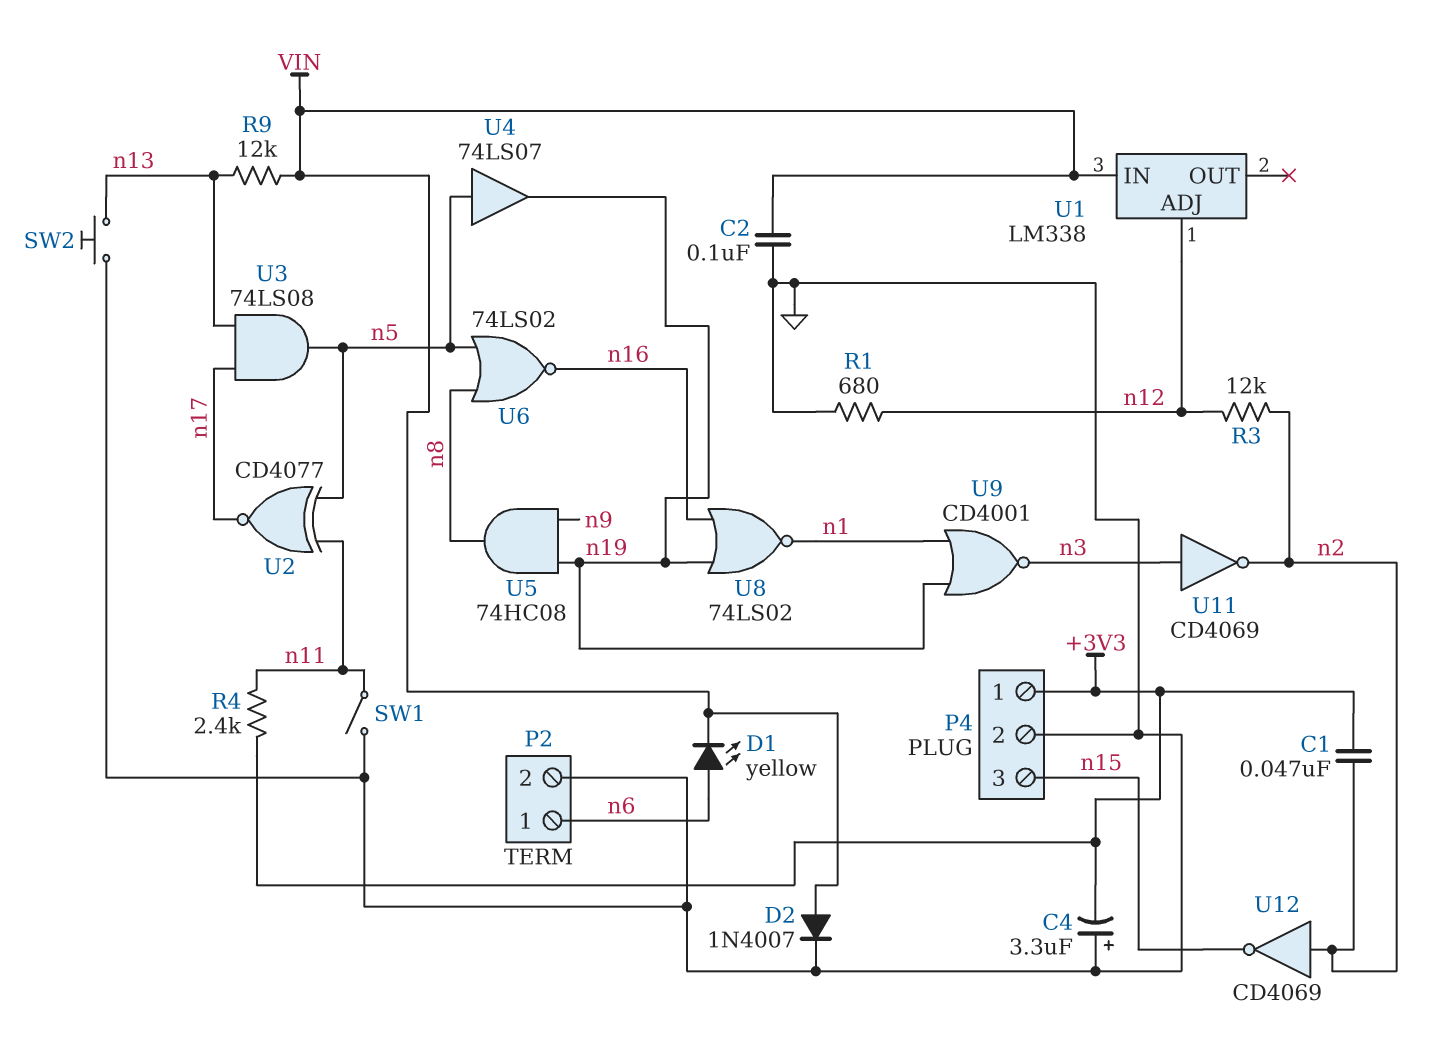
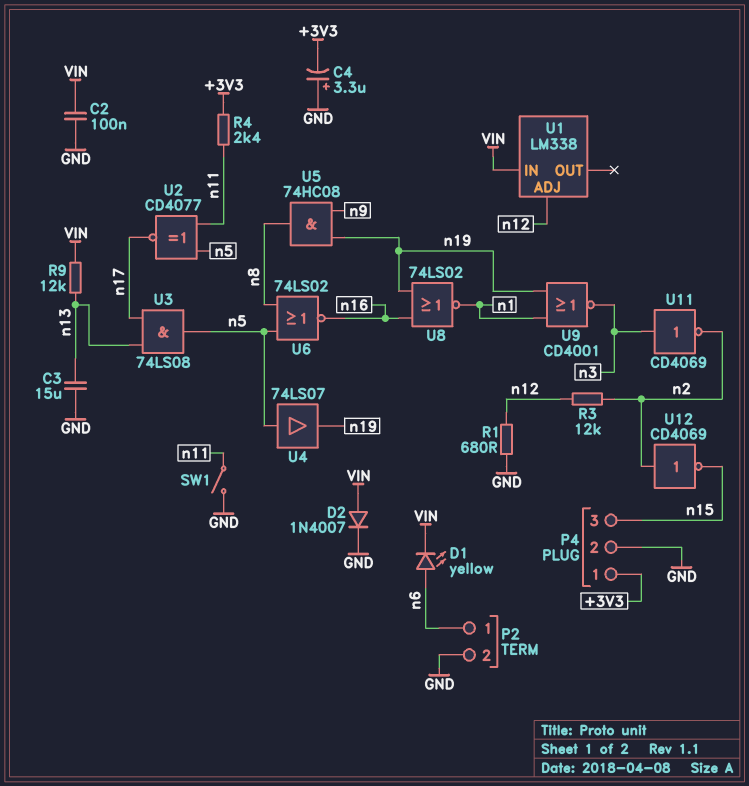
C1: 47nF (+3V3, n2) -> none
C3: none -> 15uF (GND, n13)
SW2: button (GND, n13) -> none

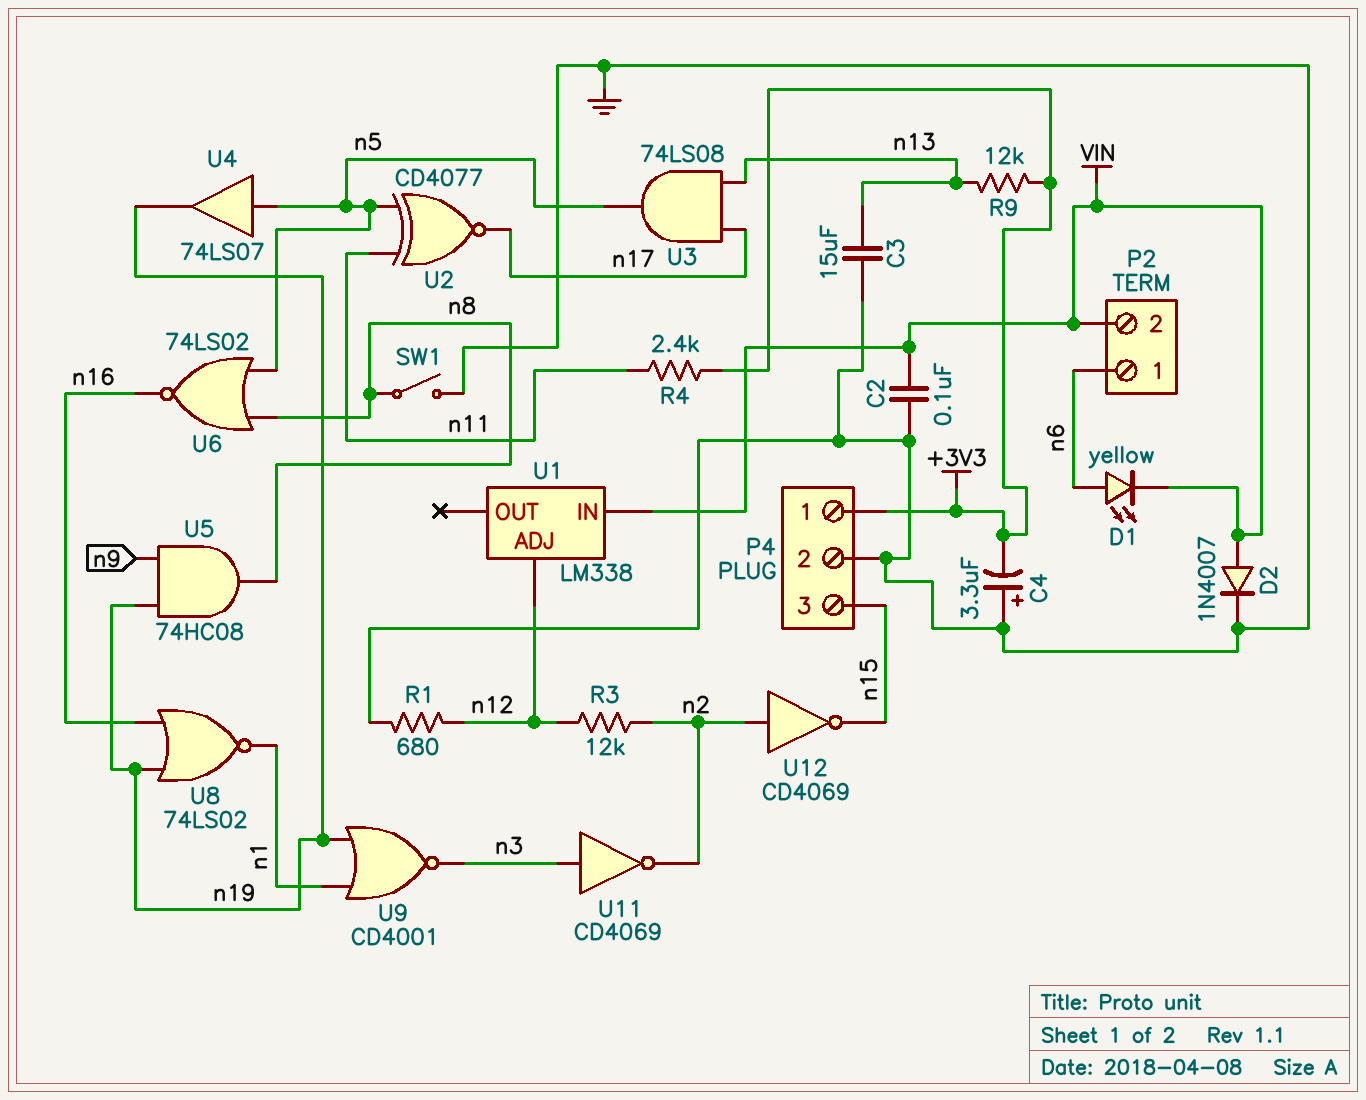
P2 pin 2: GND -> VIN
R9: 12k (VIN, n13) -> 12k (+3V3, n13)
SW1: switch (GND, n11) -> switch (GND, n8)

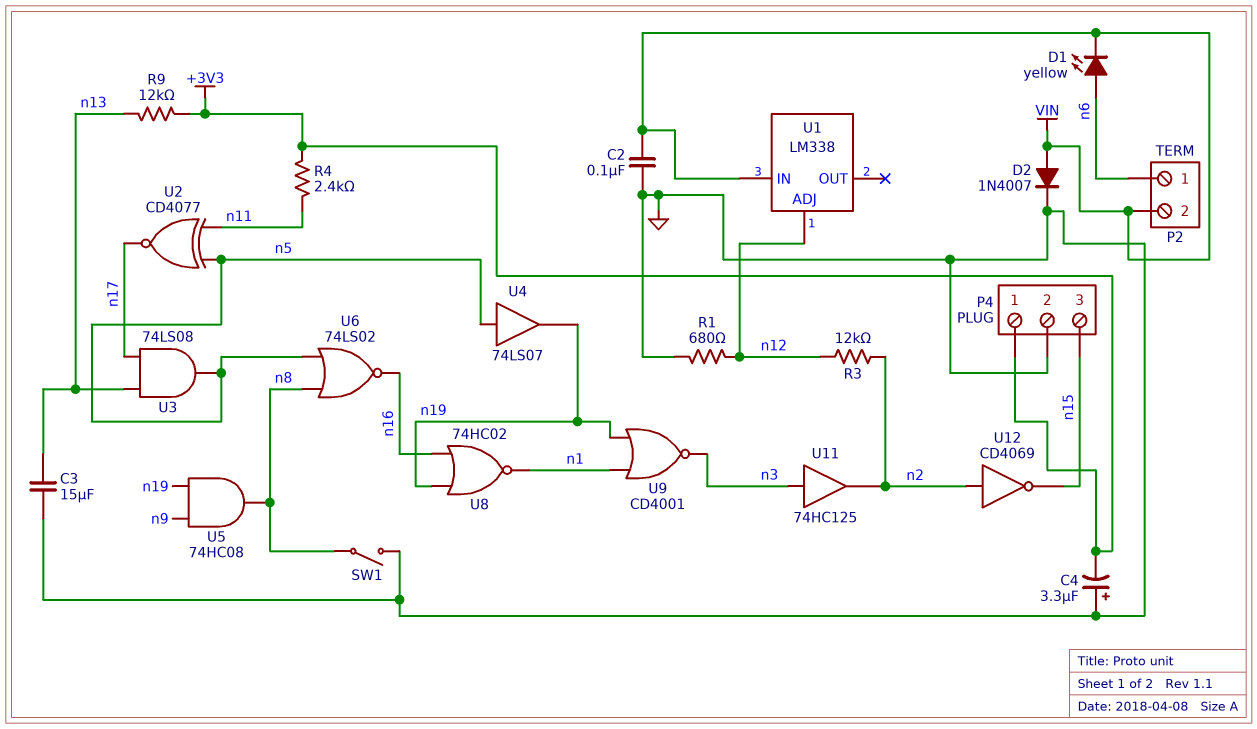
U8: NOR 74LS02 (in n16, in n19, out n1) -> NOR 74HC02 (in n16, in n19, out n1)
U11: NOT CD4069 (in n3, out n2) -> buffer 74HC125 (in n3, out n2)

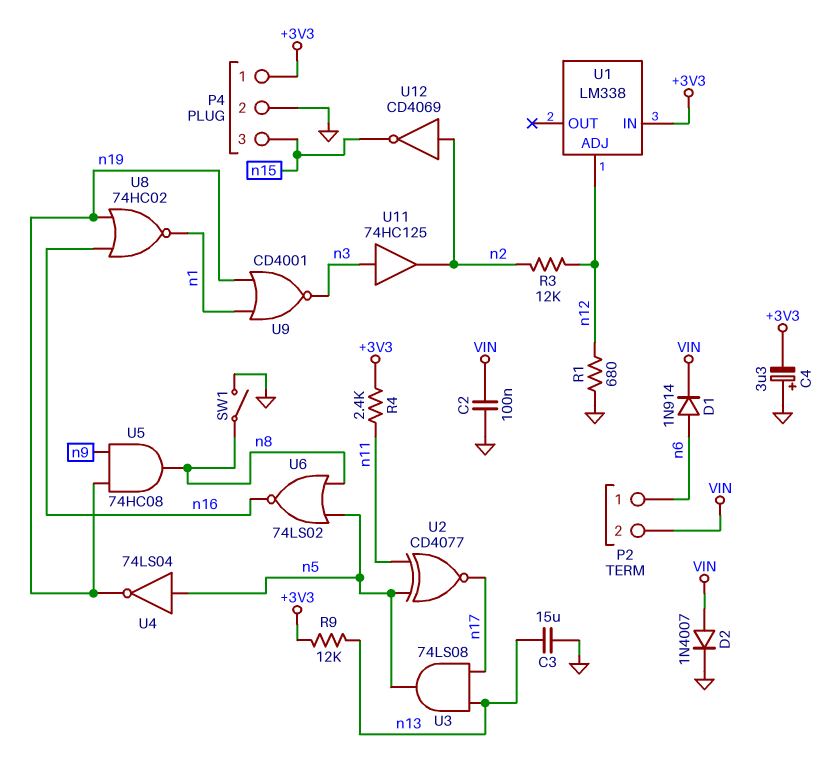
D1: LED yellow (A n6, K VIN) -> diode 1N914 (A n6, K VIN)
U1 pin IN: VIN -> +3V3
U4: buffer 74LS07 (in n5, out n19) -> NOT 74LS04 (in n5, out n19)

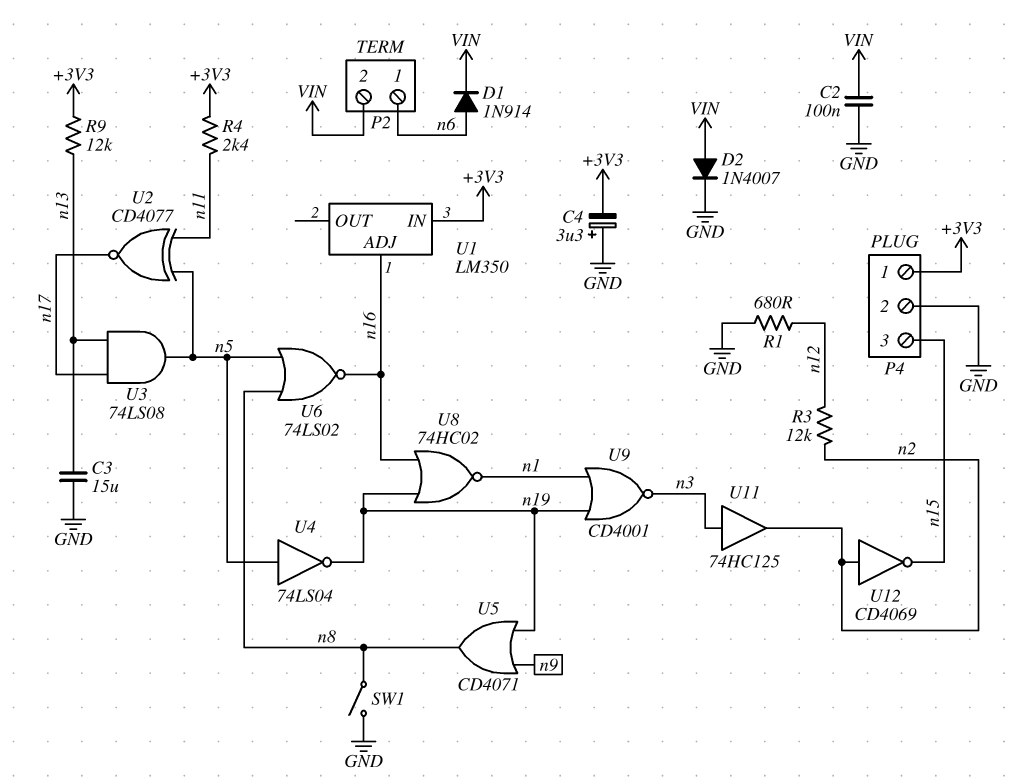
U1: LM338 -> LM350
U1 pin ADJ: n12 -> n16
U5: AND 74HC08 (in n9, in n19, out n8) -> OR CD4071 (in n9, in n19, out n8)

